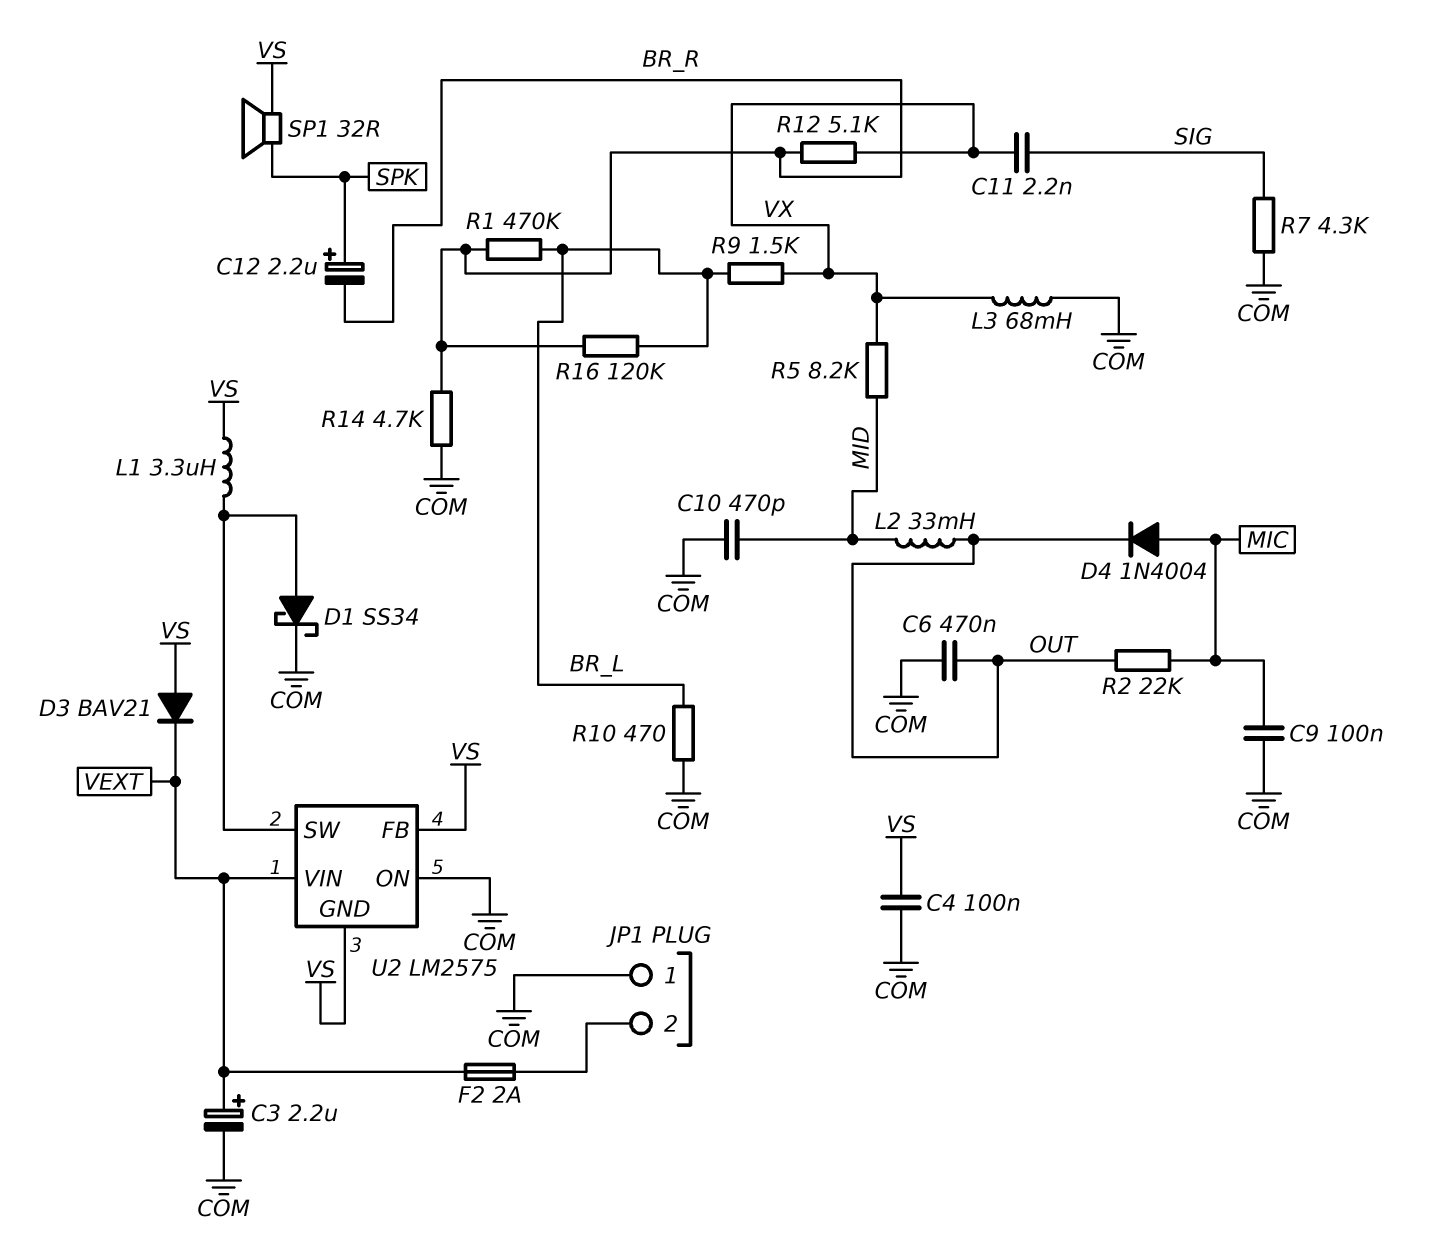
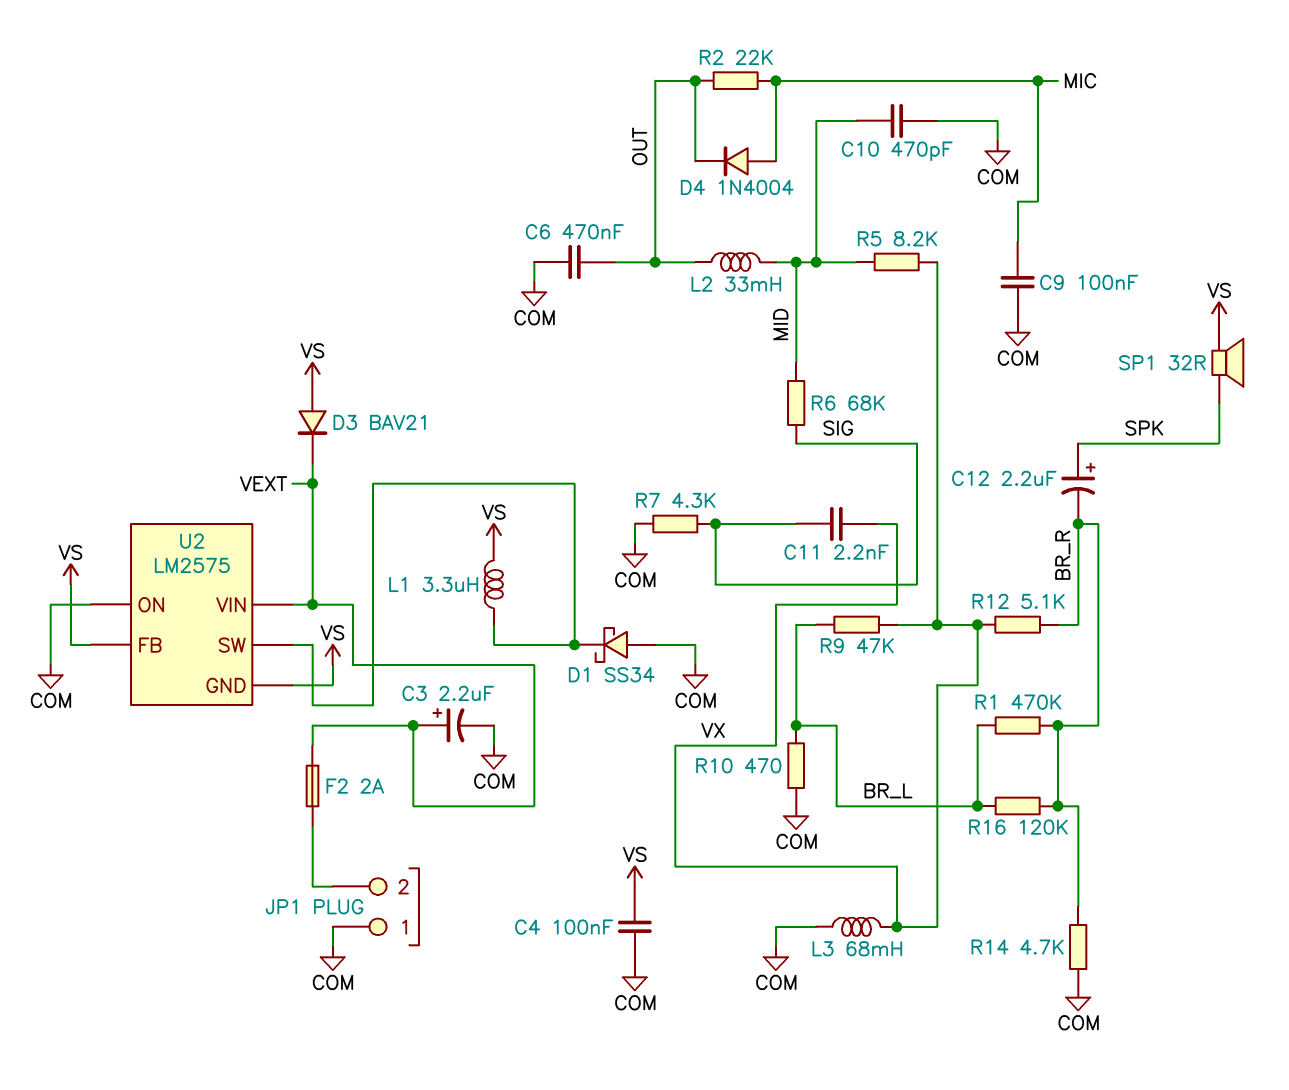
D1: schottky SS34 (A U2/SW, K COM) -> schottky SS34 (A COM, K U2/SW)
R6: none -> 68k (MID, SIG)
R9: 1.5k (BR_L, VX) -> 47k (BR_L, VX)

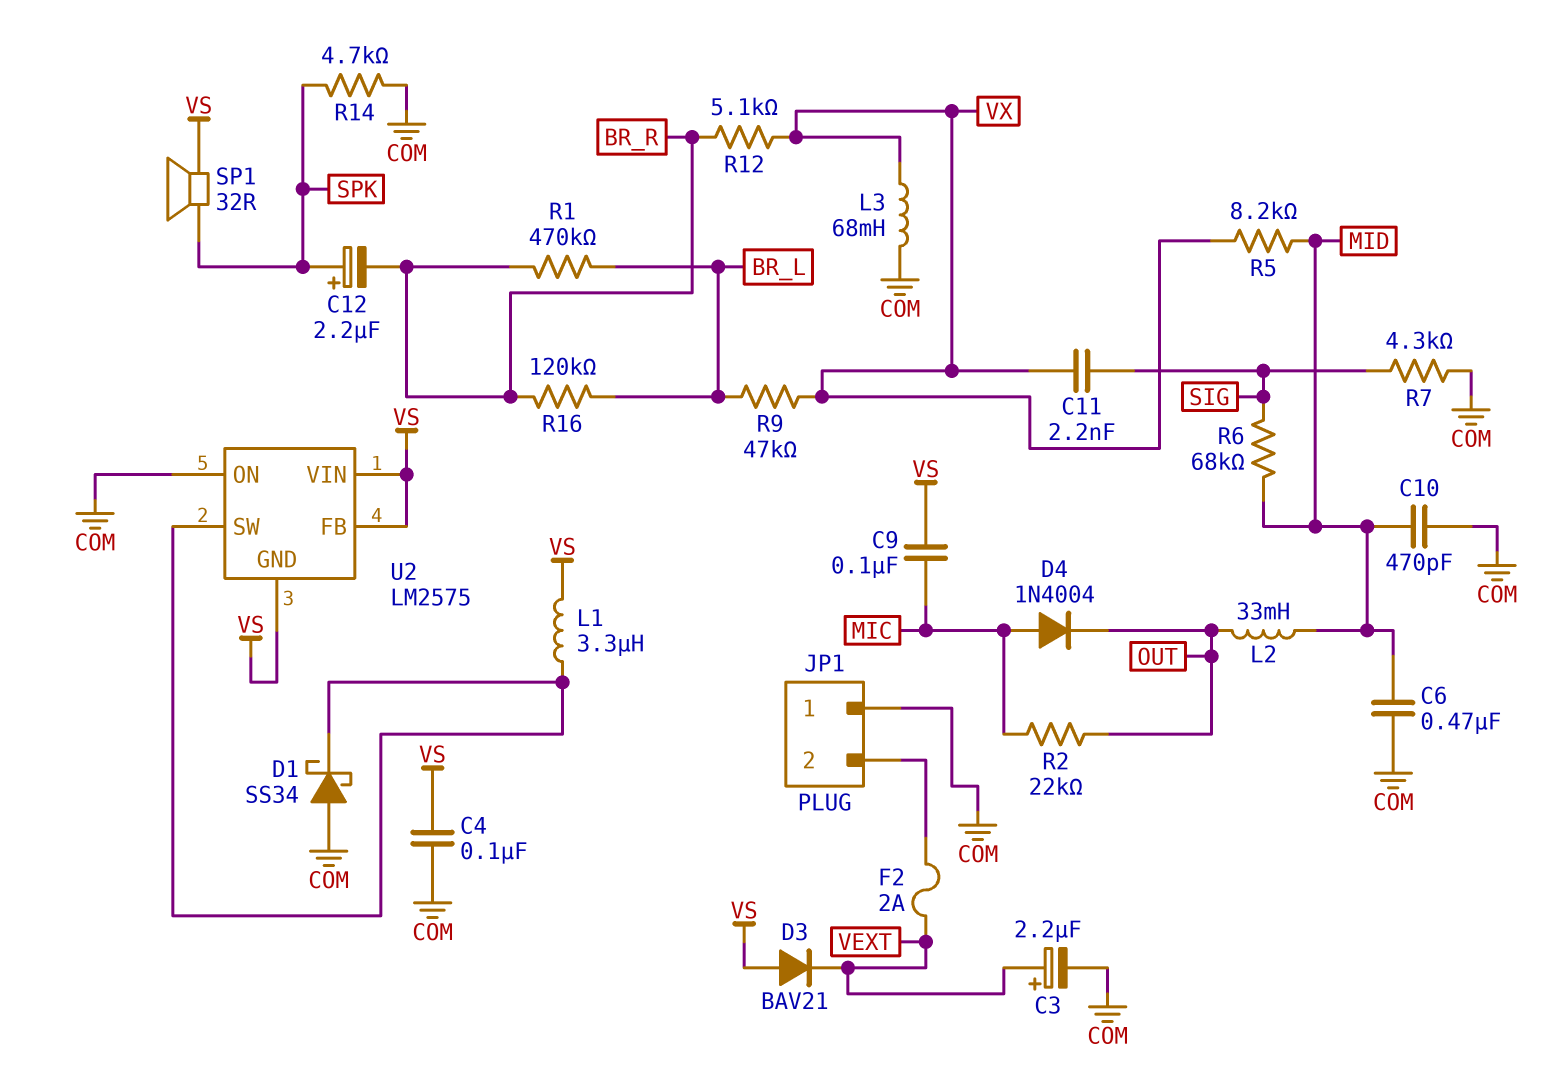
C6: 470nF (COM, OUT) -> 470nF (COM, MID)
C9: 100nF (COM, MIC) -> 100nF (MIC, VS)
R10: 470 (BR_L, COM) -> none
R14: 4.7k (BR_R, COM) -> 4.7k (COM, SPK)
U2 pin VIN: VEXT -> VS

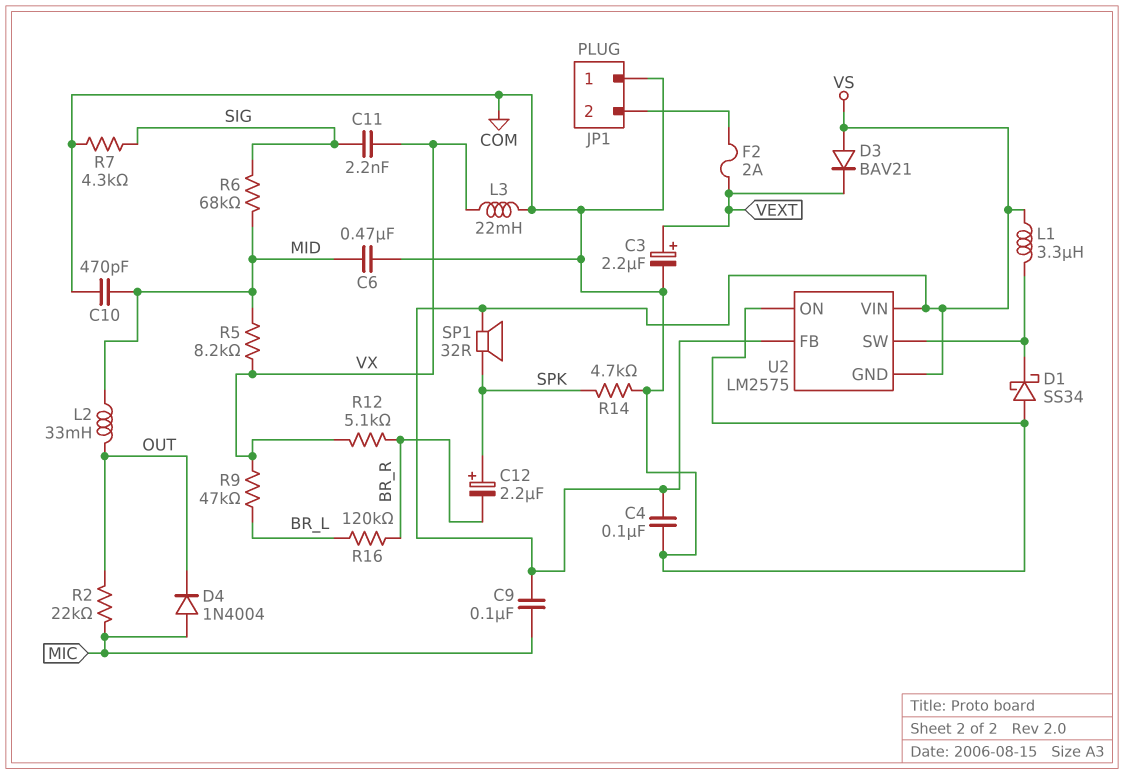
L3: 68mH (COM, VX) -> 22mH (COM, VX)
R1: 470k (BR_L, BR_R) -> none

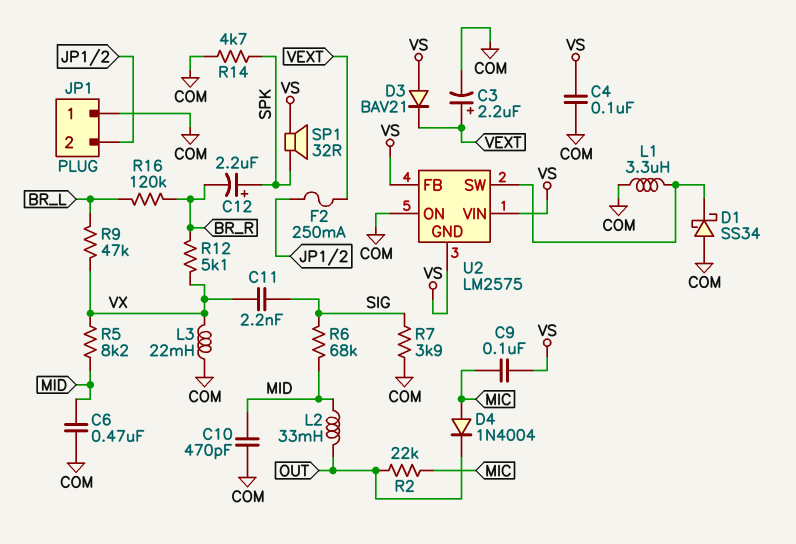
F2: 2A (JP1/2, VEXT) -> 250mA (JP1/2, VEXT)
L1: 3.3uH (U2/SW, VS) -> 3.3uH (COM, U2/SW)
R7: 4.3k (COM, SIG) -> 3.9k (COM, SIG)

